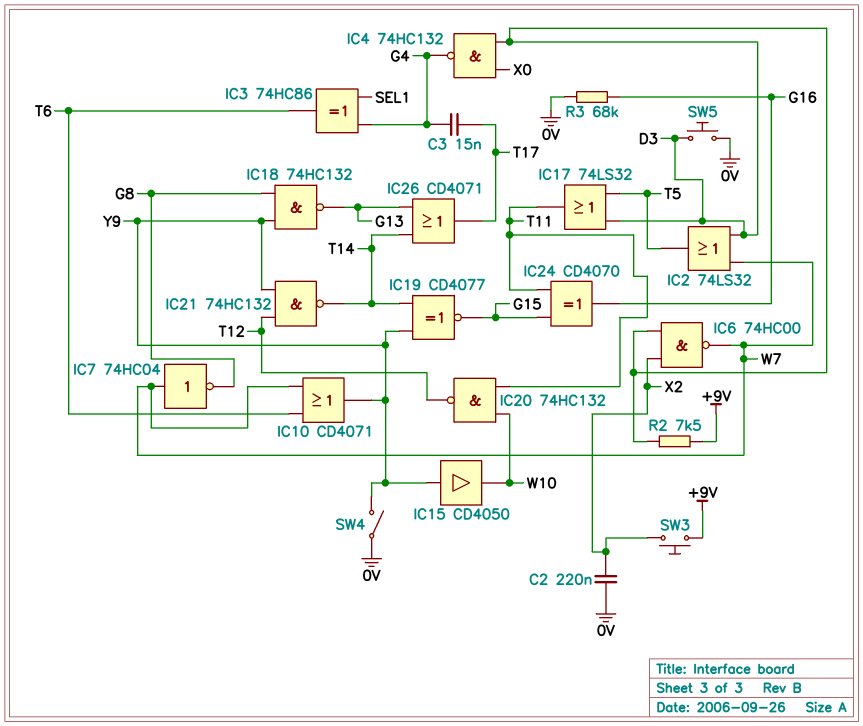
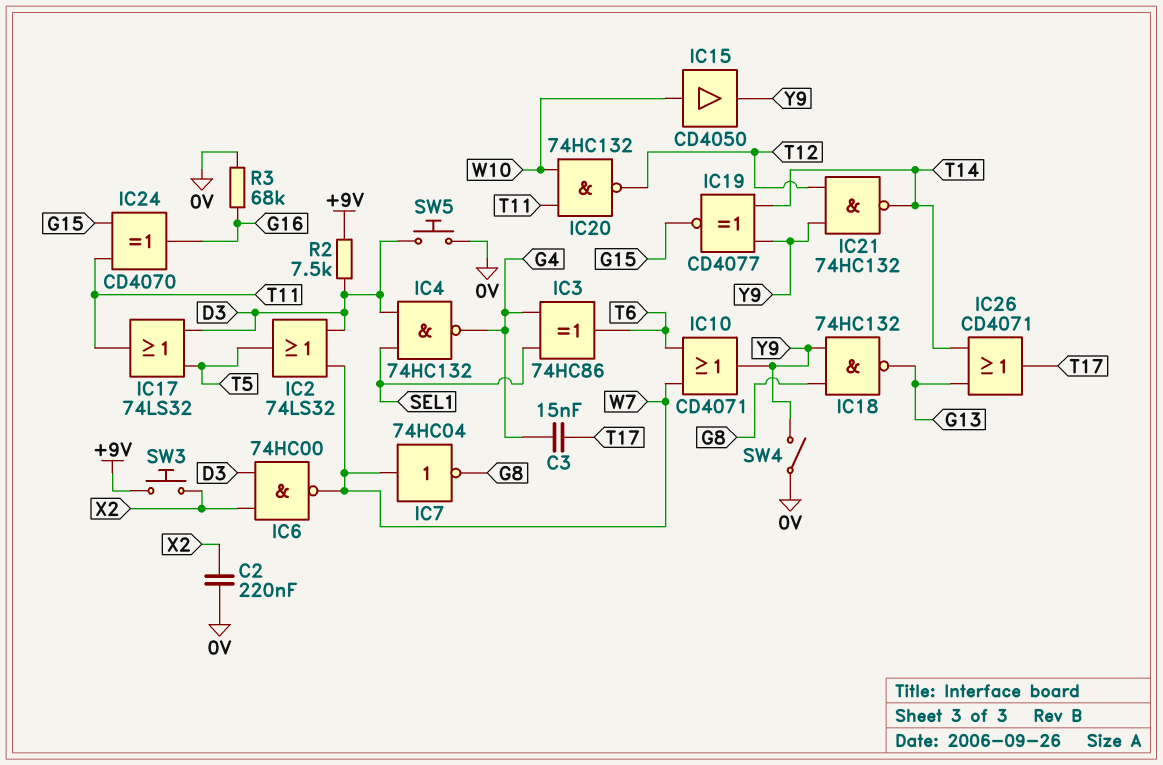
IC4: NAND 74HC132 (in D3, in X0, out G4) -> NAND 74HC132 (in D3, in SEL1, out G4)
IC15: buffer CD4050 (in Y9, out W10) -> buffer CD4050 (in W10, out Y9)

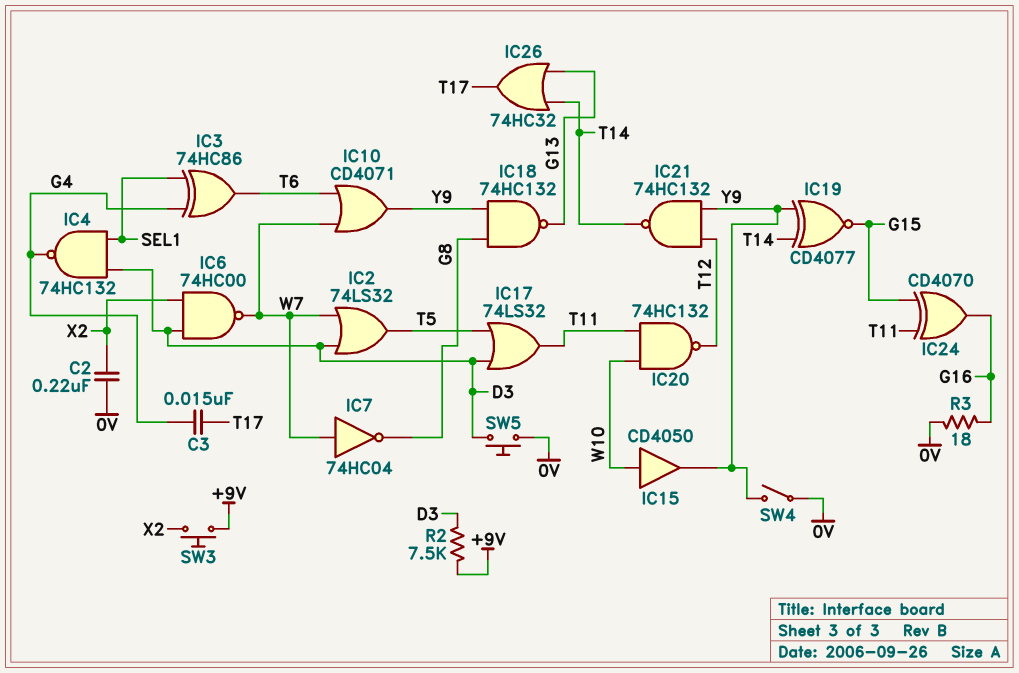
IC26: OR CD4071 (in G13, in T14, out T17) -> OR 74HC32 (in G13, in T14, out T17)
R3: 68k (0V, G16) -> 18 (0V, G16)

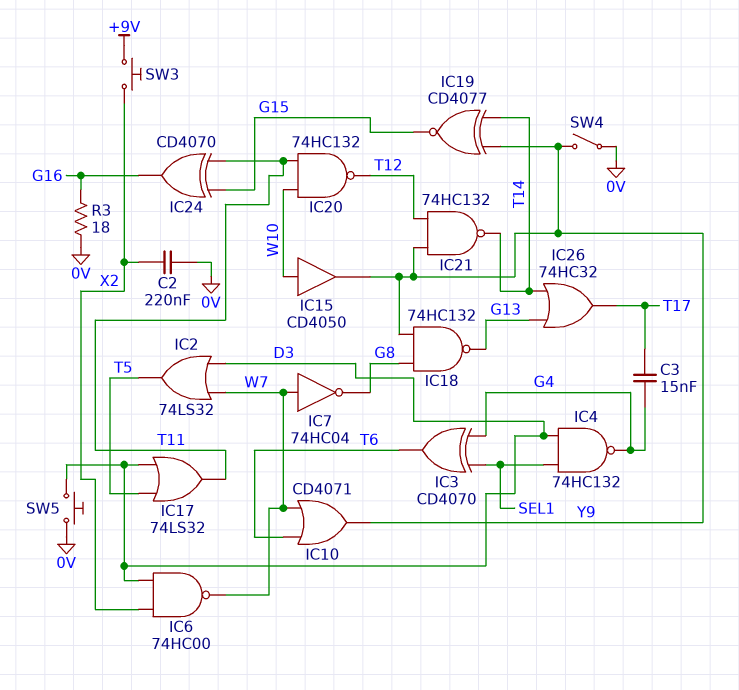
IC3: XOR 74HC86 (in G4, in SEL1, out T6) -> XOR CD4070 (in G4, in SEL1, out T6)
R2: 7.5k (+9V, D3) -> none

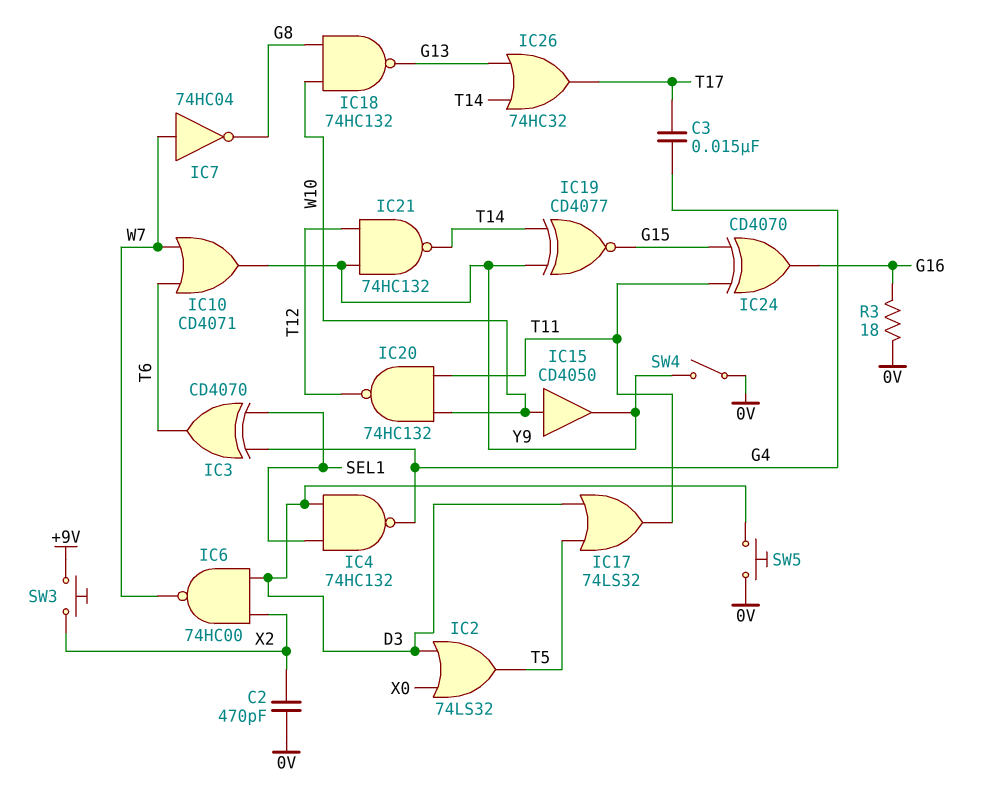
C2: 220nF (0V, X2) -> 470pF (0V, X2)
IC2: OR 74LS32 (in D3, in W7, out T5) -> OR 74LS32 (in D3, in X0, out T5)
IC18: NAND 74HC132 (in G8, in Y9, out G13) -> NAND 74HC132 (in G8, in W10, out G13)

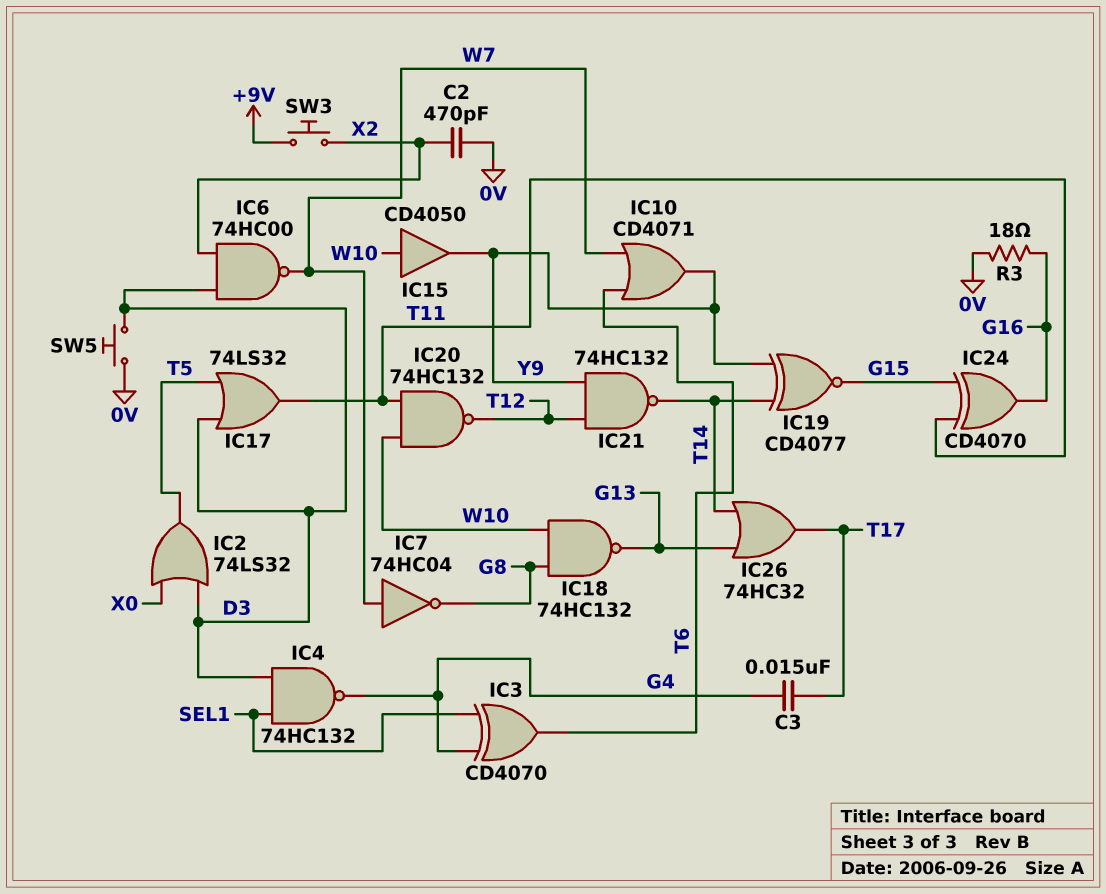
SW4: switch (0V, Y9) -> none

